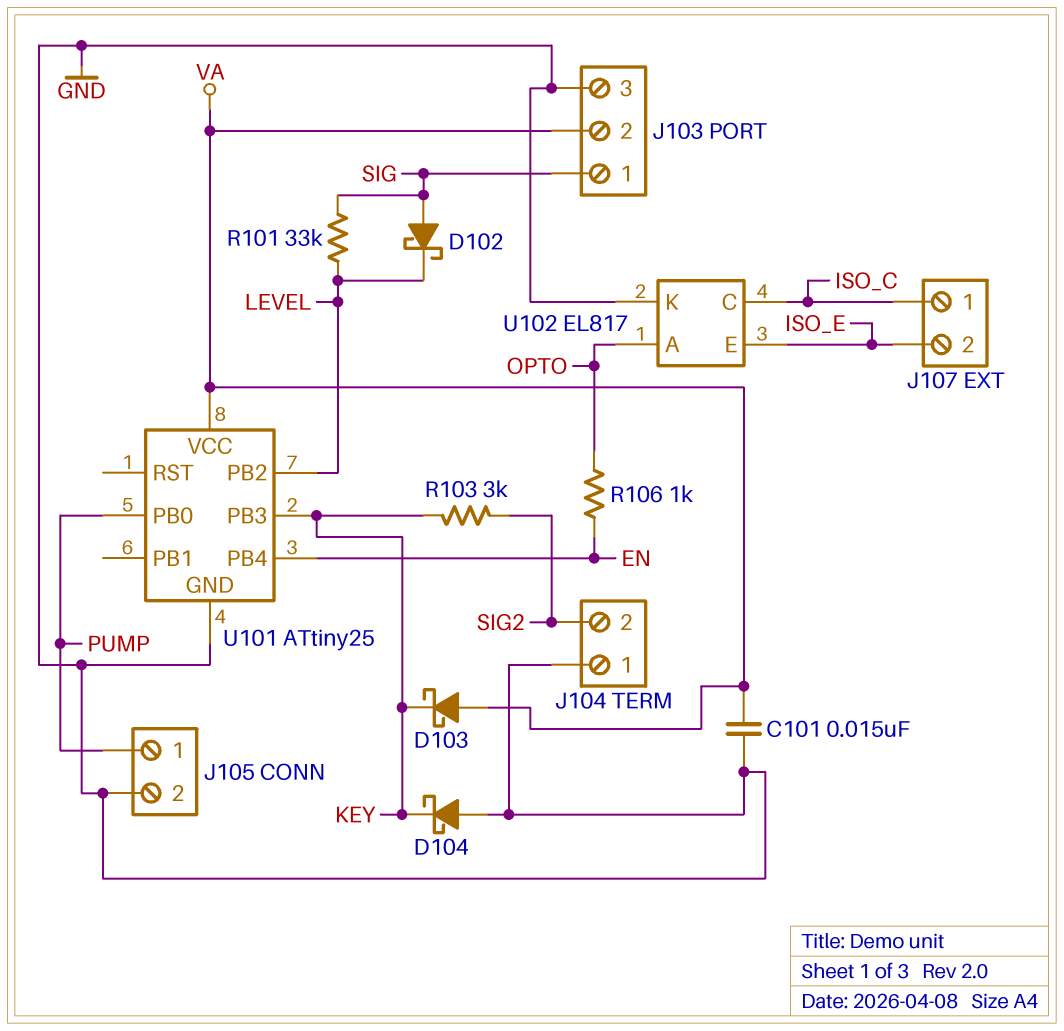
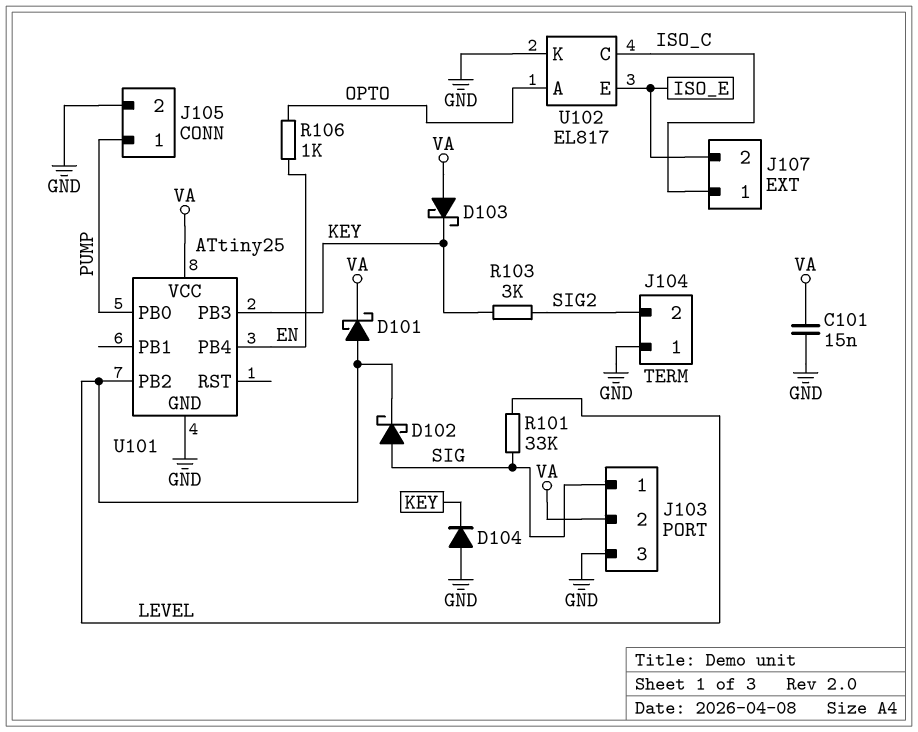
D101: none -> schottky (A LEVEL, K VA)
D104: schottky (A GND, K KEY) -> diode (A GND, K KEY)

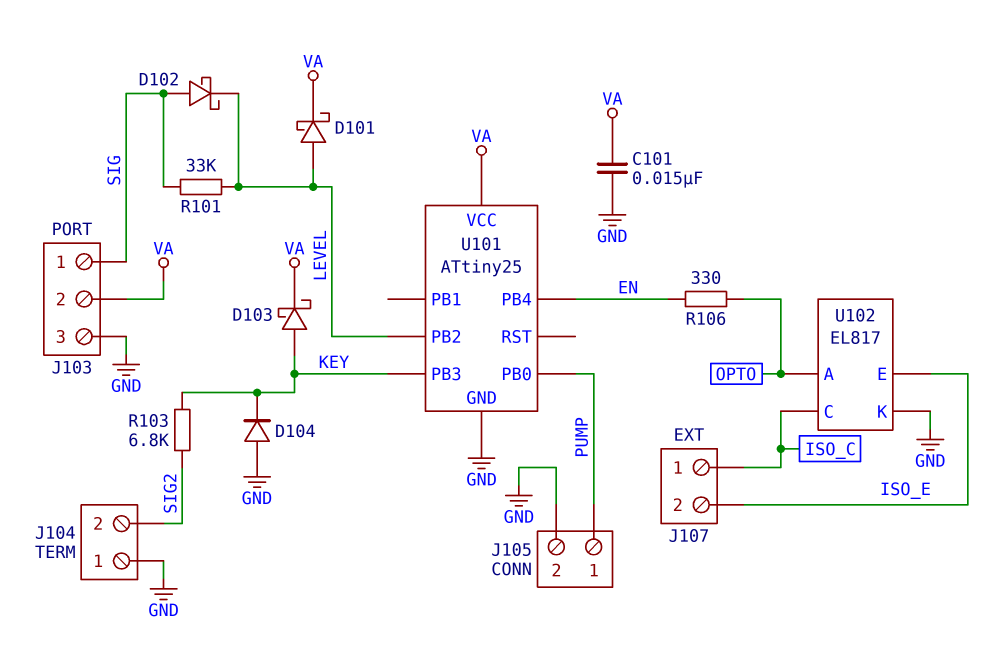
D103: schottky (A VA, K KEY) -> schottky (A KEY, K VA)
R103: 3k (KEY, SIG2) -> 6.8k (KEY, SIG2)
R106: 1k (EN, OPTO) -> 330 (EN, OPTO)

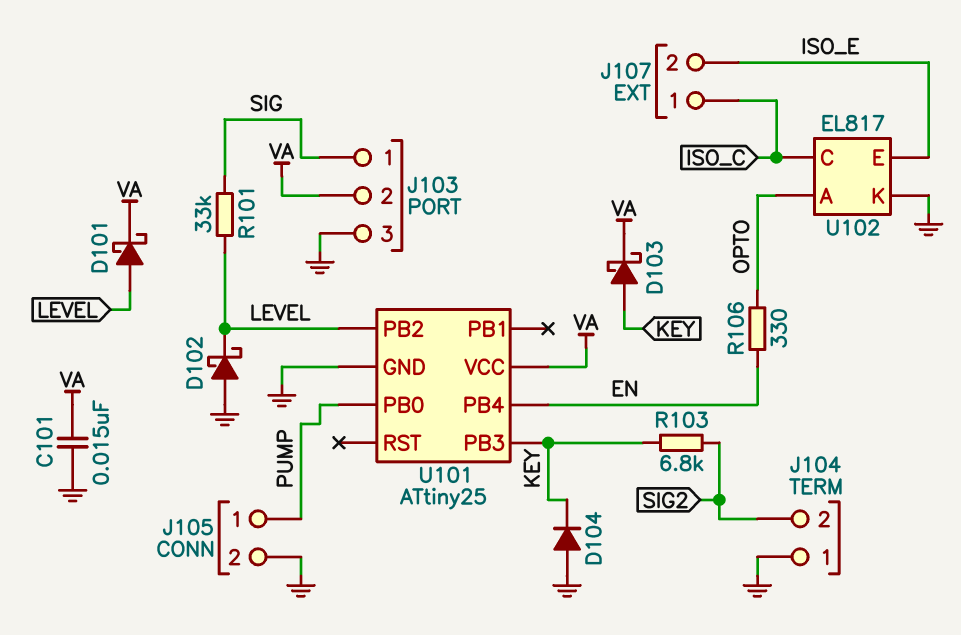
D102: schottky (A SIG, K LEVEL) -> schottky (A GND, K LEVEL)

